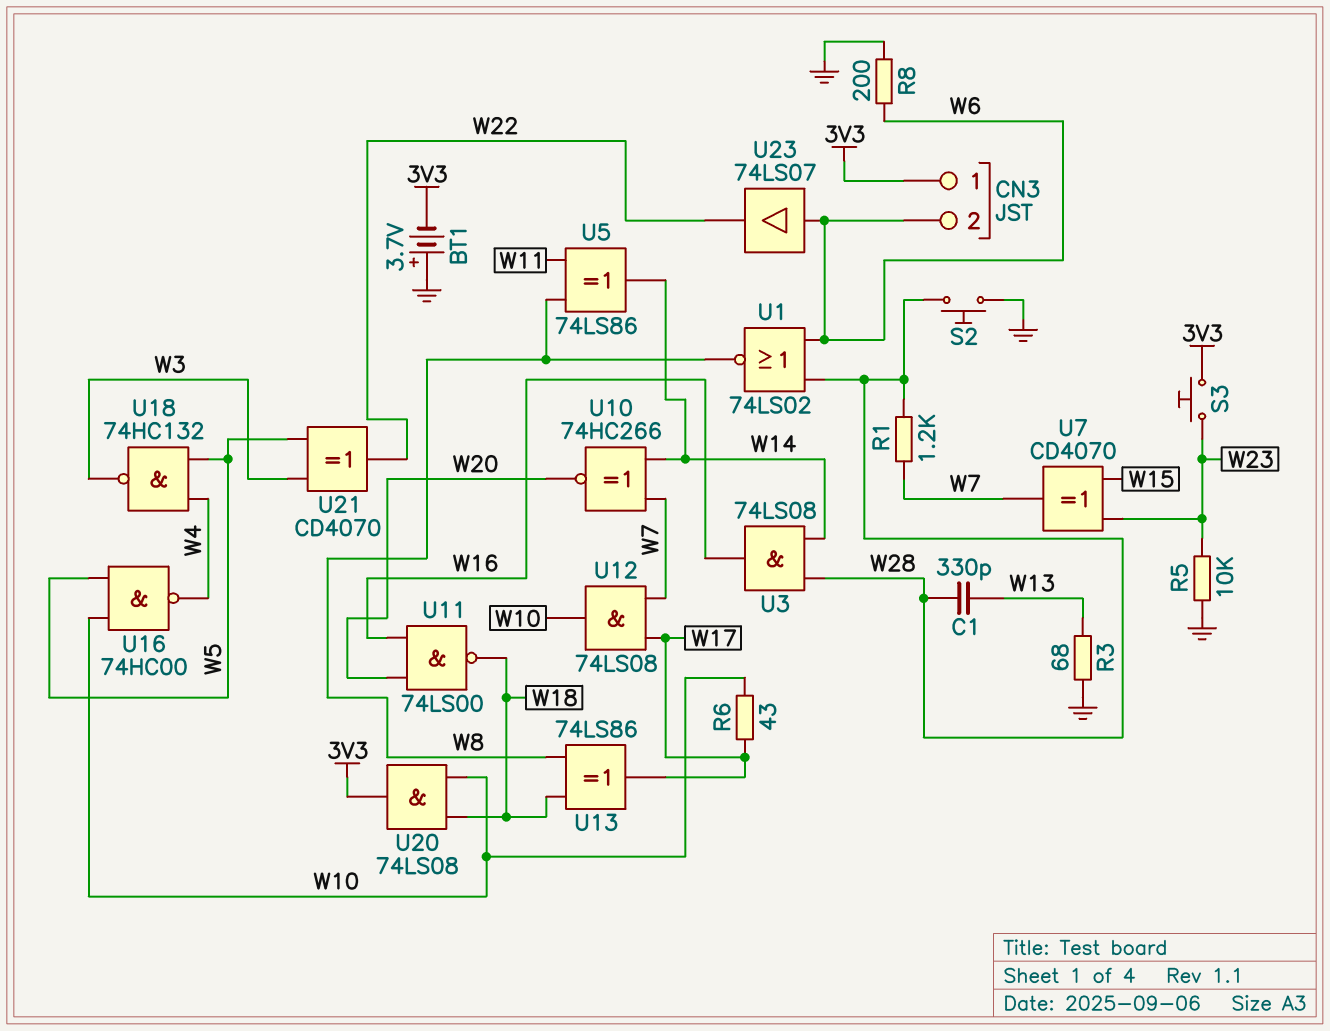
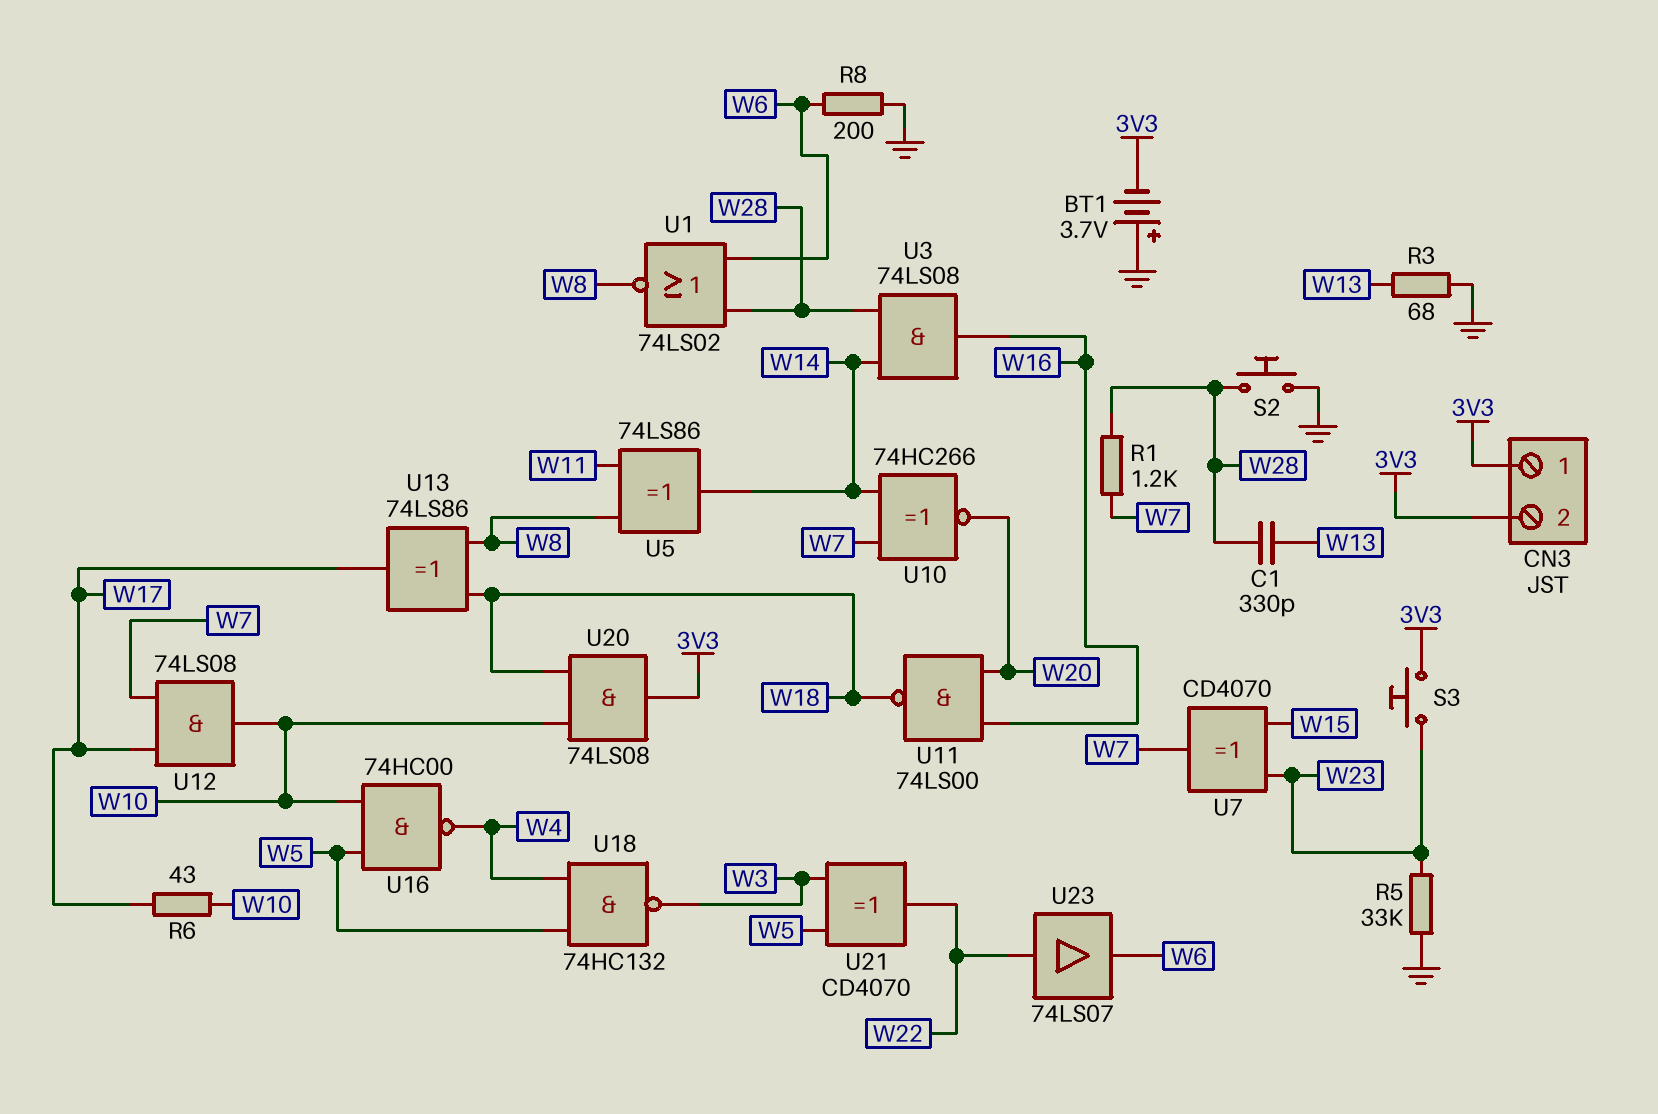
CN3 pin 2: W6 -> 3V3
R5: 10k (GND, W23) -> 33k (GND, W23)
U23: buffer 74LS07 (in W6, out W22) -> buffer 74LS07 (in W22, out W6)

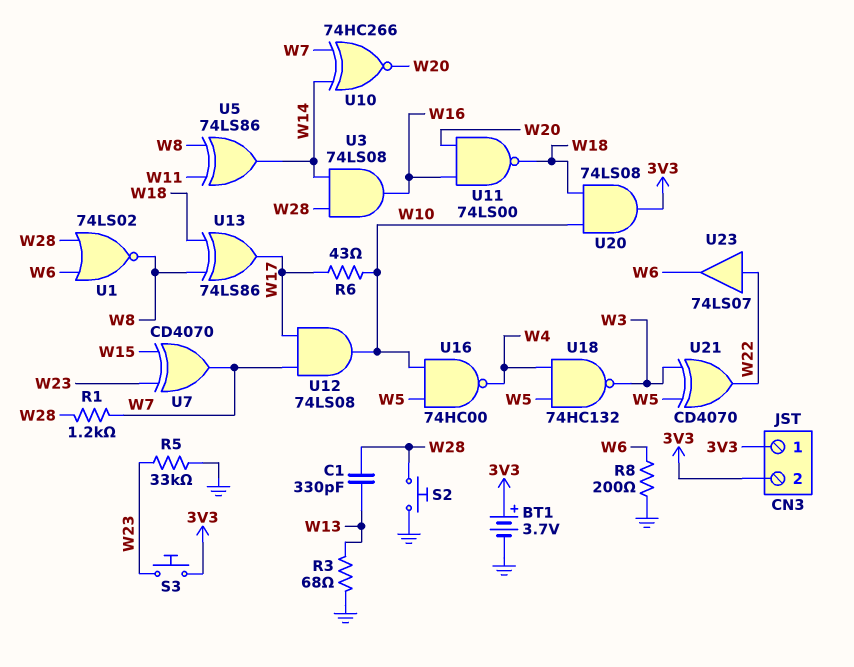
BT1: 3.7V (plus GND, minus 3V3) -> 3.7V (plus 3V3, minus GND)

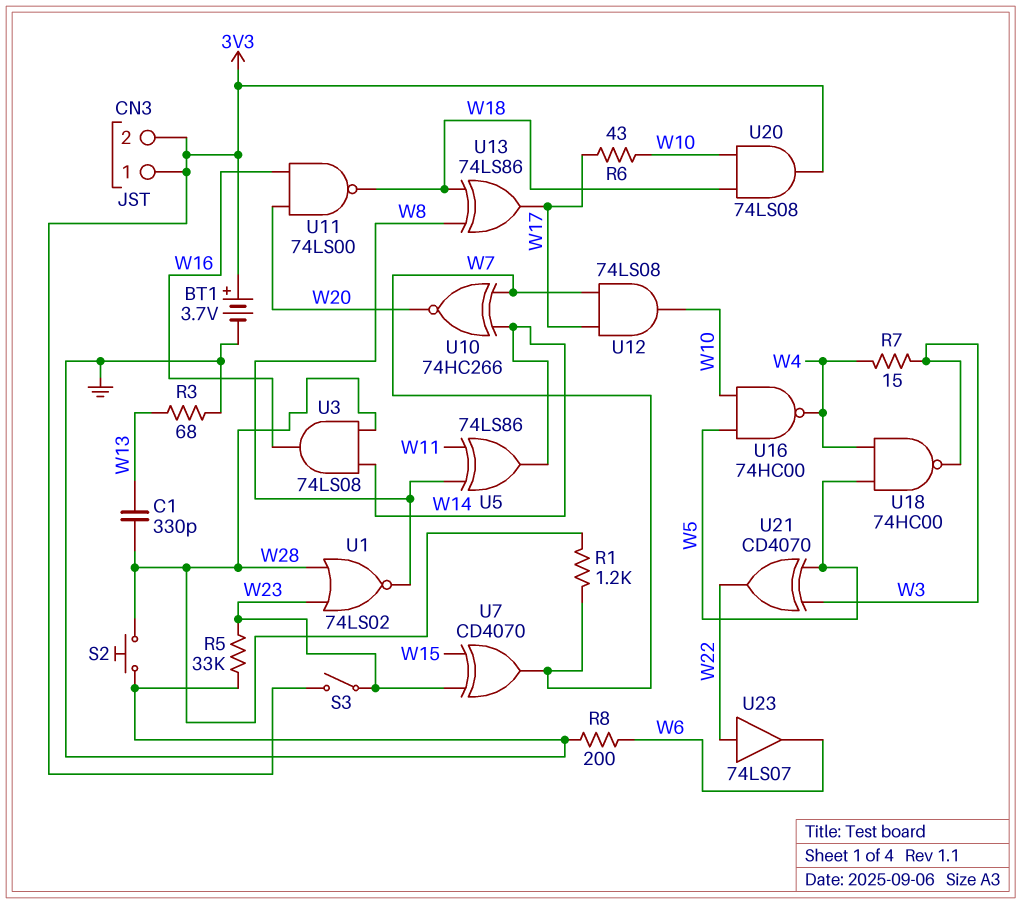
R7: none -> 15 (W3, W4)
S3: button (3V3, W23) -> switch (3V3, W23)
U1: NOR 74LS02 (in W6, in W28, out W8) -> NOR 74LS02 (in W23, in W28, out W8)
U18: NAND 74HC132 (in W4, in W5, out W3) -> NAND 74HC00 (in W4, in W5, out W3)

